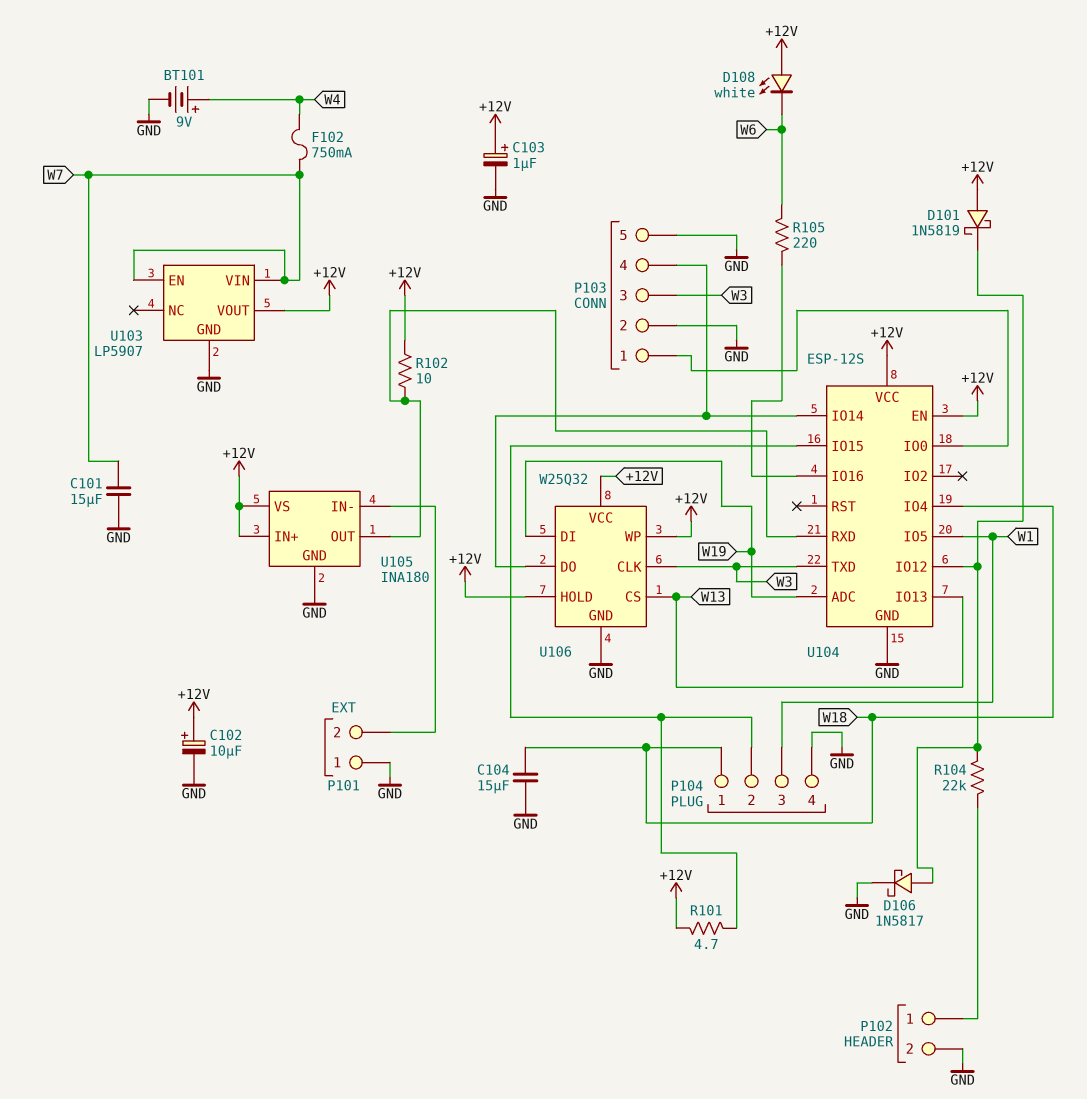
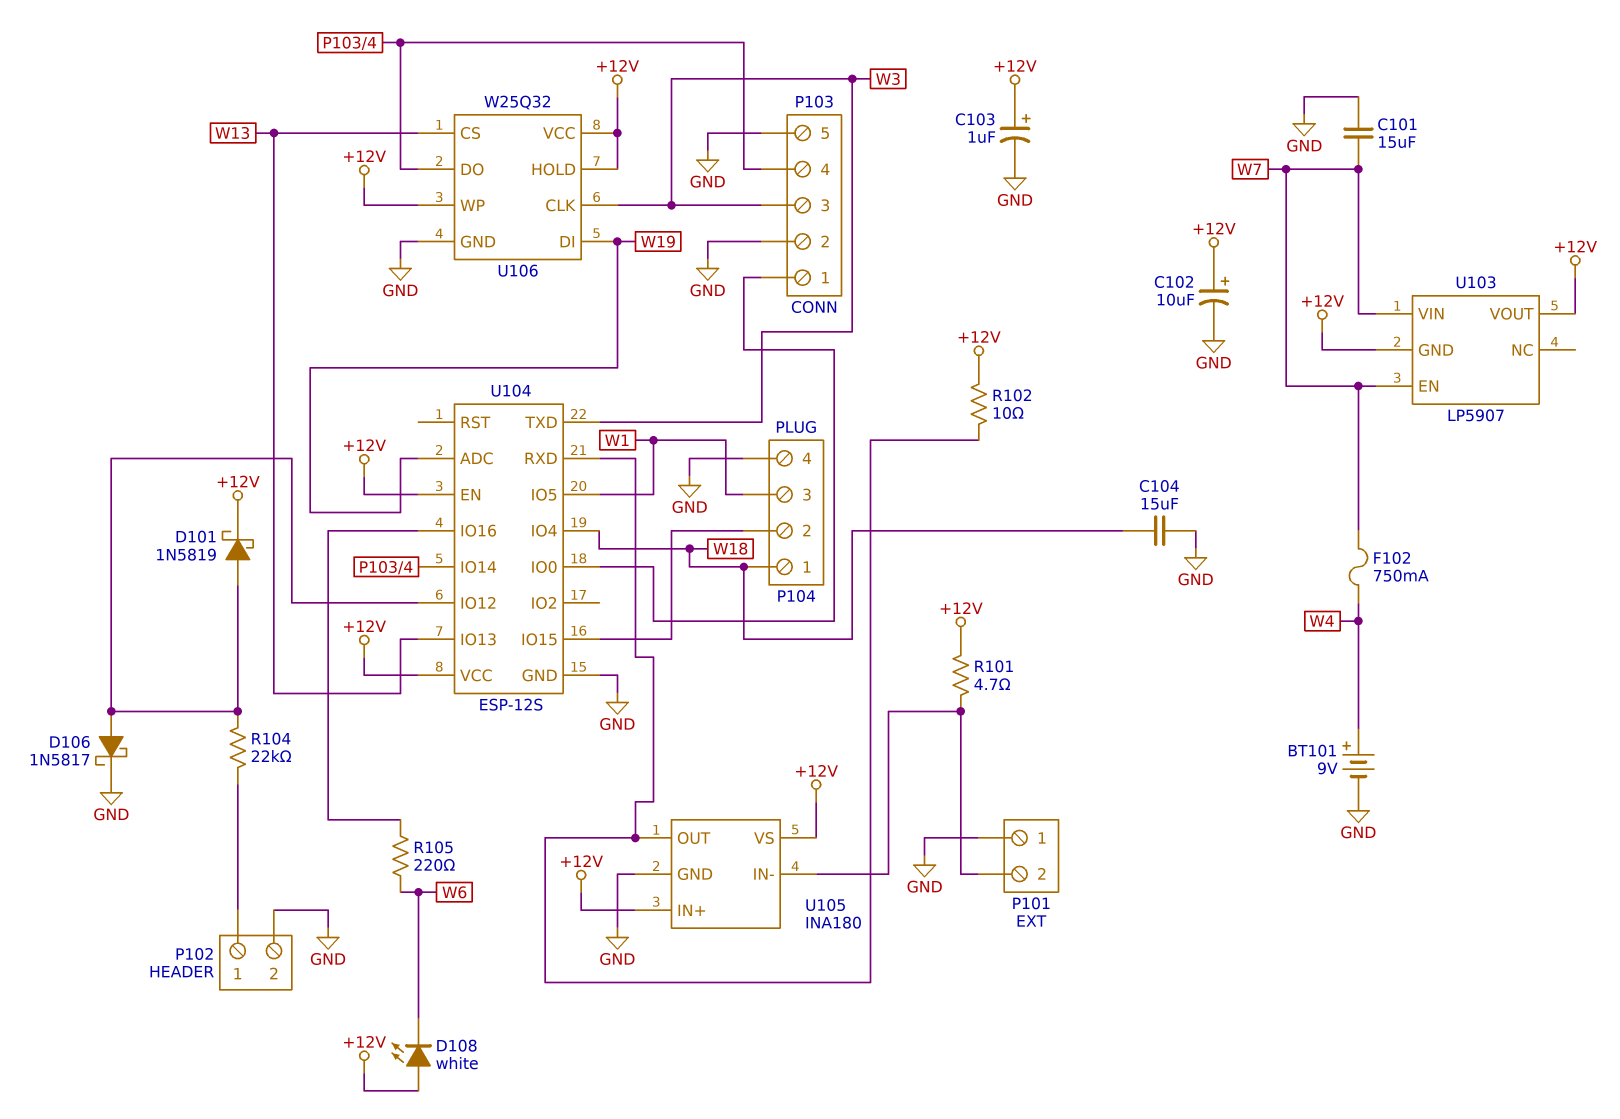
D101: schottky 1N5819 (A +12V, K U104/IO12) -> schottky 1N5819 (A U104/IO12, K +12V)
R101: 4.7 (+12V, P104/2) -> 4.7 (+12V, P101/2)
U103 pin GND: GND -> +12V

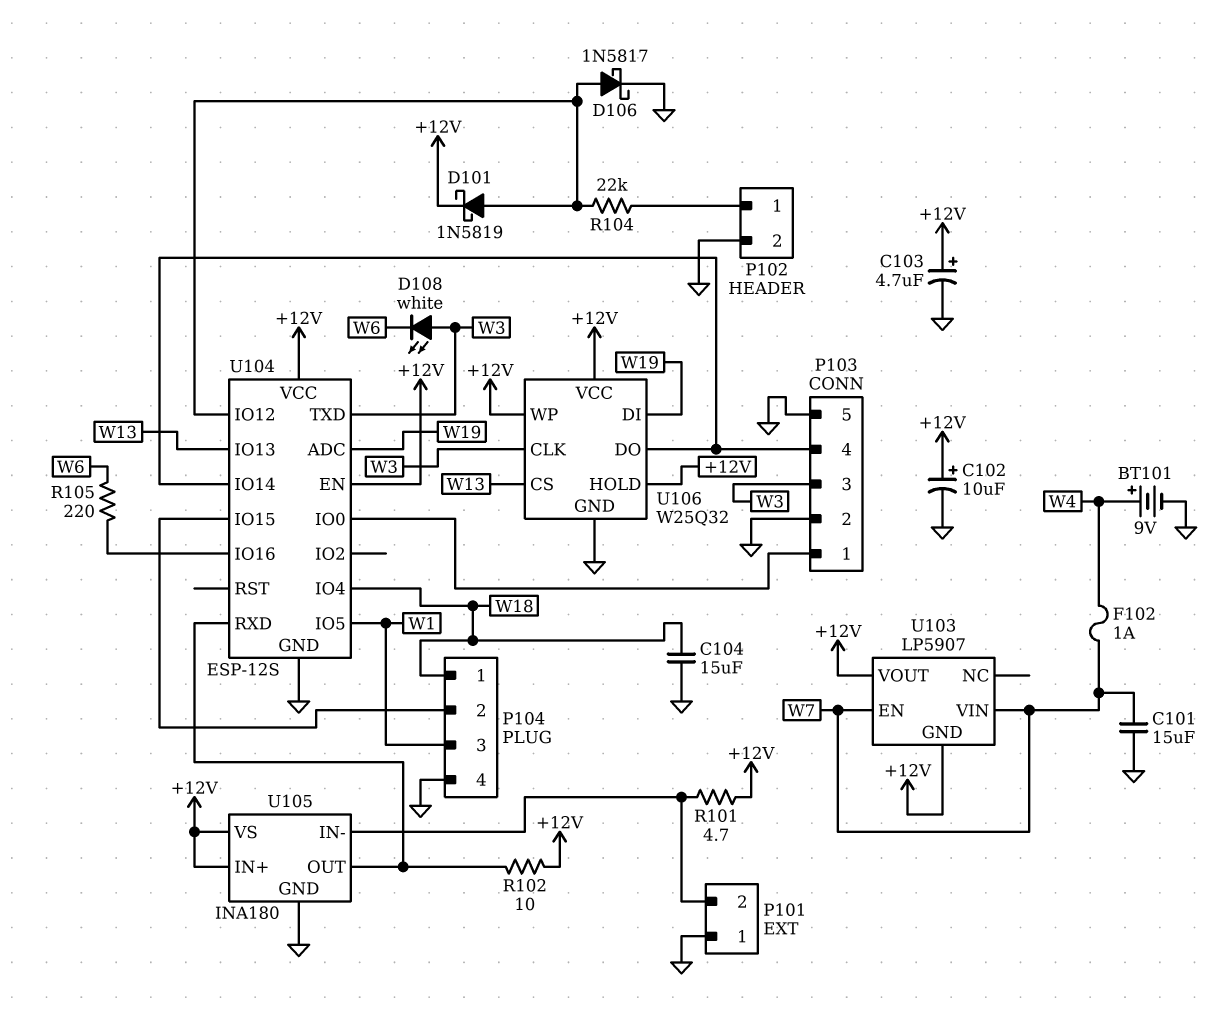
C103: 1uF (plus +12V, minus GND) -> 4.7uF (plus +12V, minus GND)
D108: LED white (A +12V, K W6) -> LED white (A W3, K W6)
F102: 750mA (W4, W7) -> 1A (W4, W7)

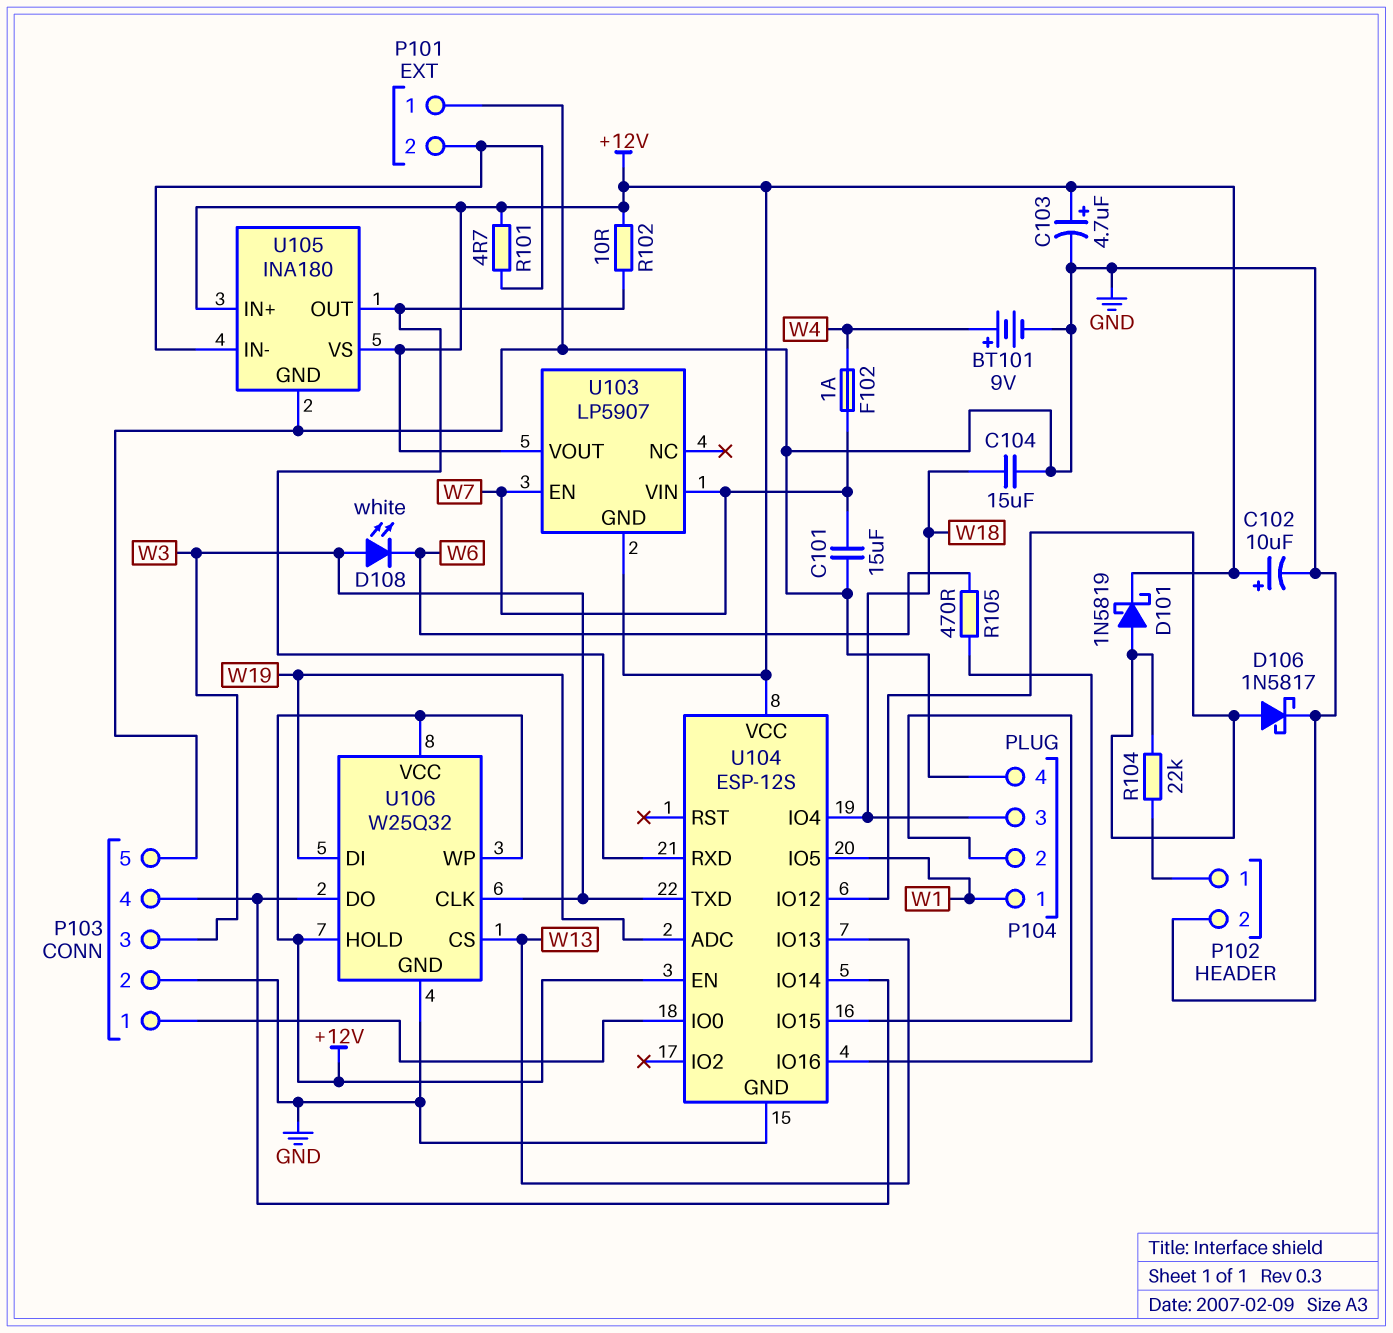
P104 pin 1: W18 -> W1
P104 pin 3: W1 -> W18
R105: 220 (U104/IO16, W6) -> 470 (U104/IO16, W6)

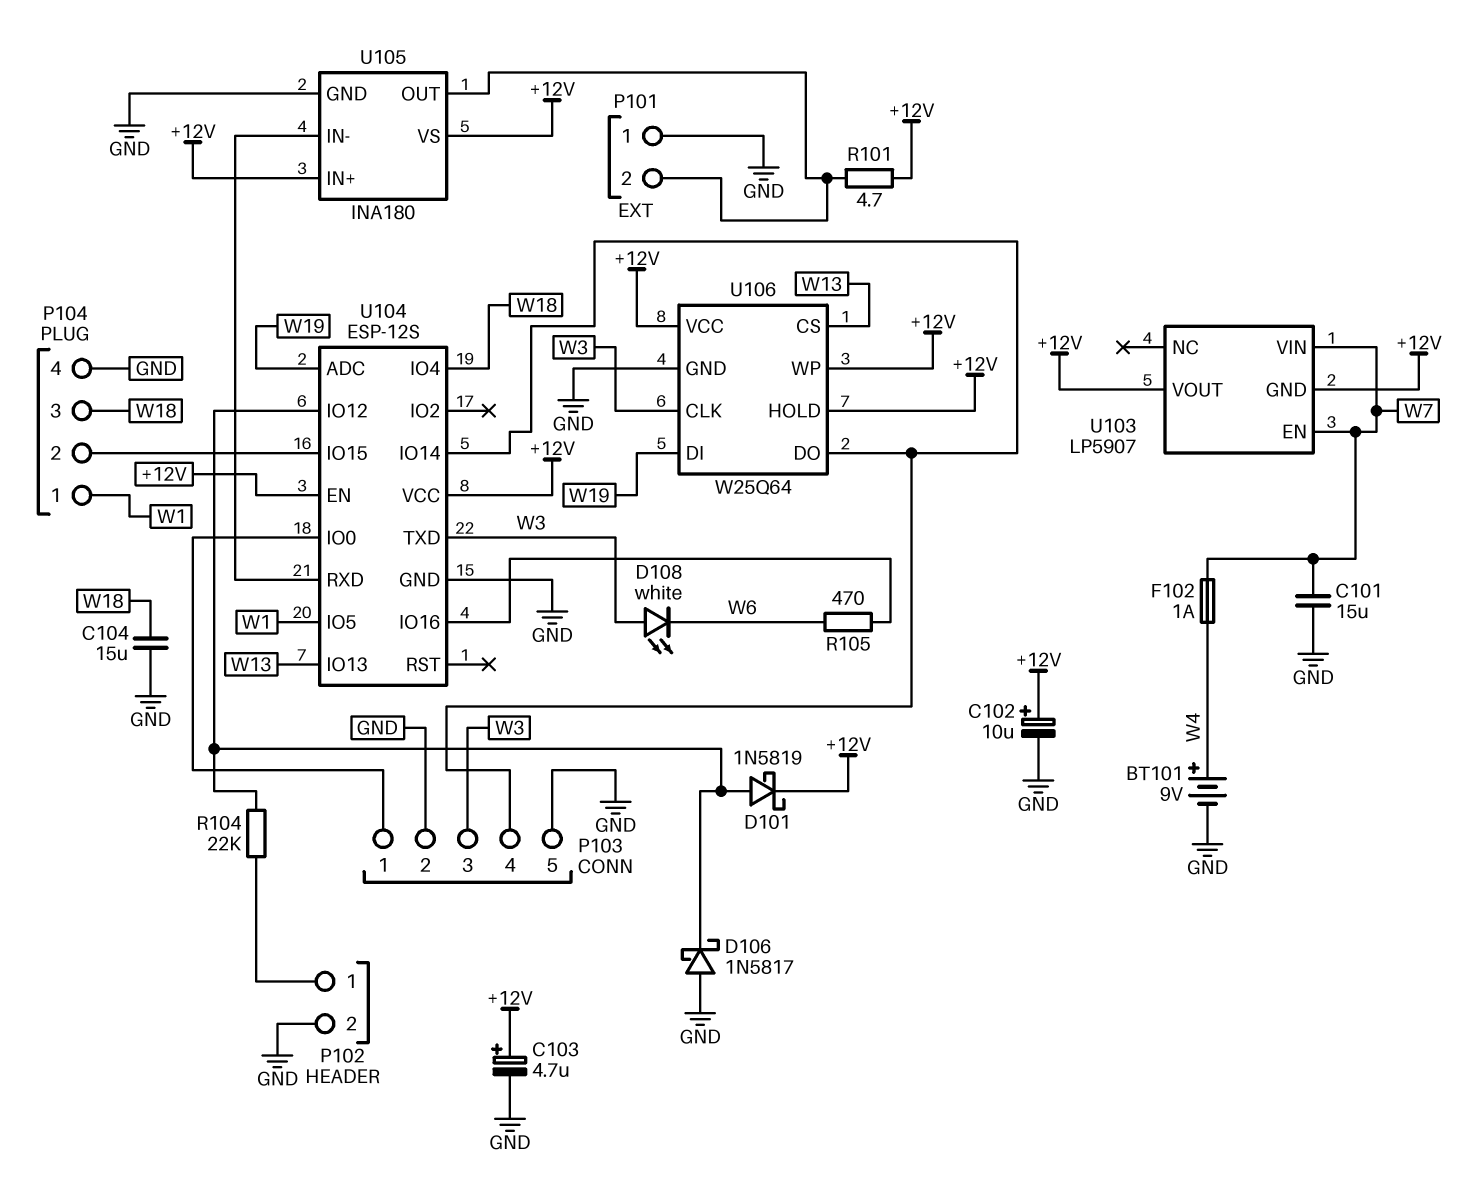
D106: schottky 1N5817 (A U104/IO12, K GND) -> schottky 1N5817 (A GND, K U104/IO12)
R102: 10 (+12V, U104/RXD) -> none
U105 pin IN-: P101/2 -> U104/RXD
U105 pin OUT: U104/RXD -> P101/2
U106: W25Q32 -> W25Q64

